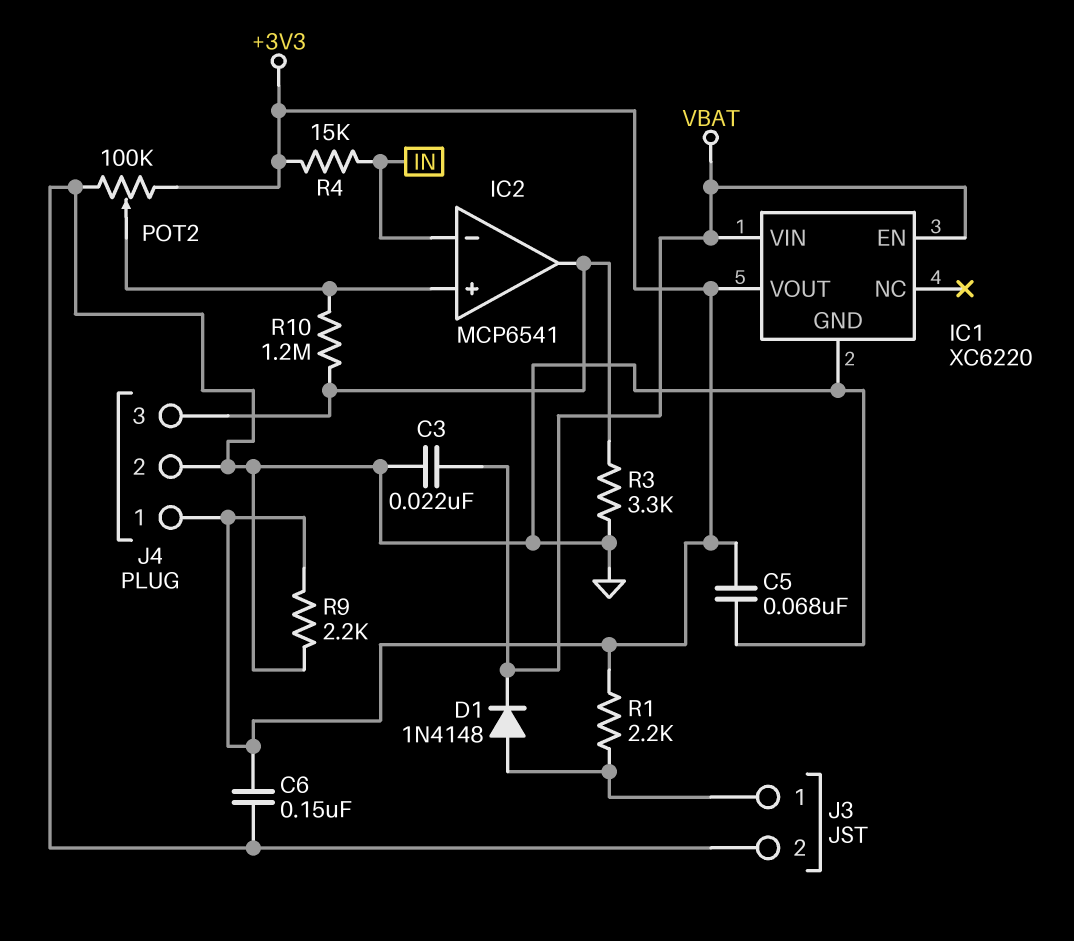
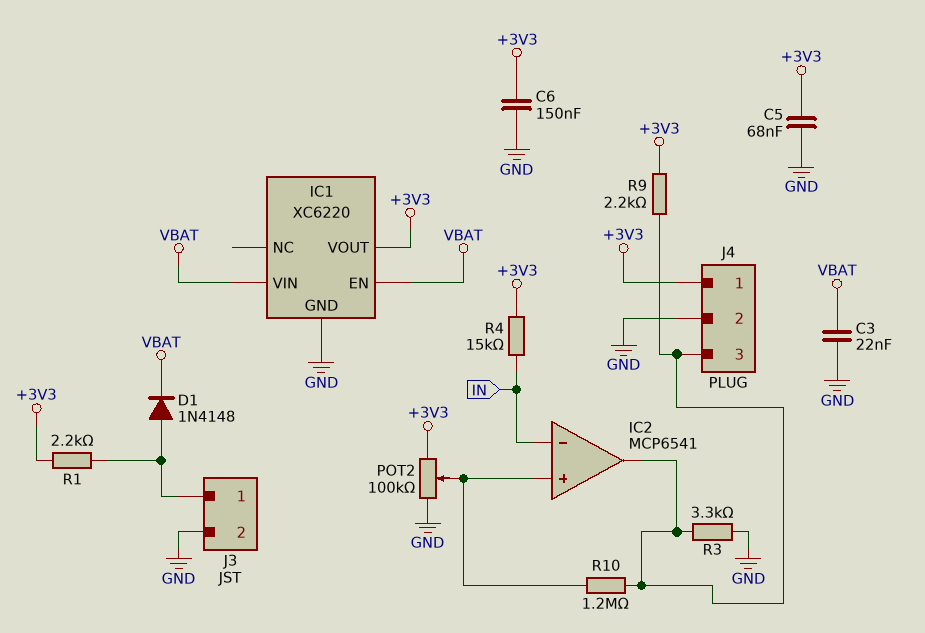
R9: 2.2k (+3V3, GND) -> 2.2k (+3V3, IC2/out)

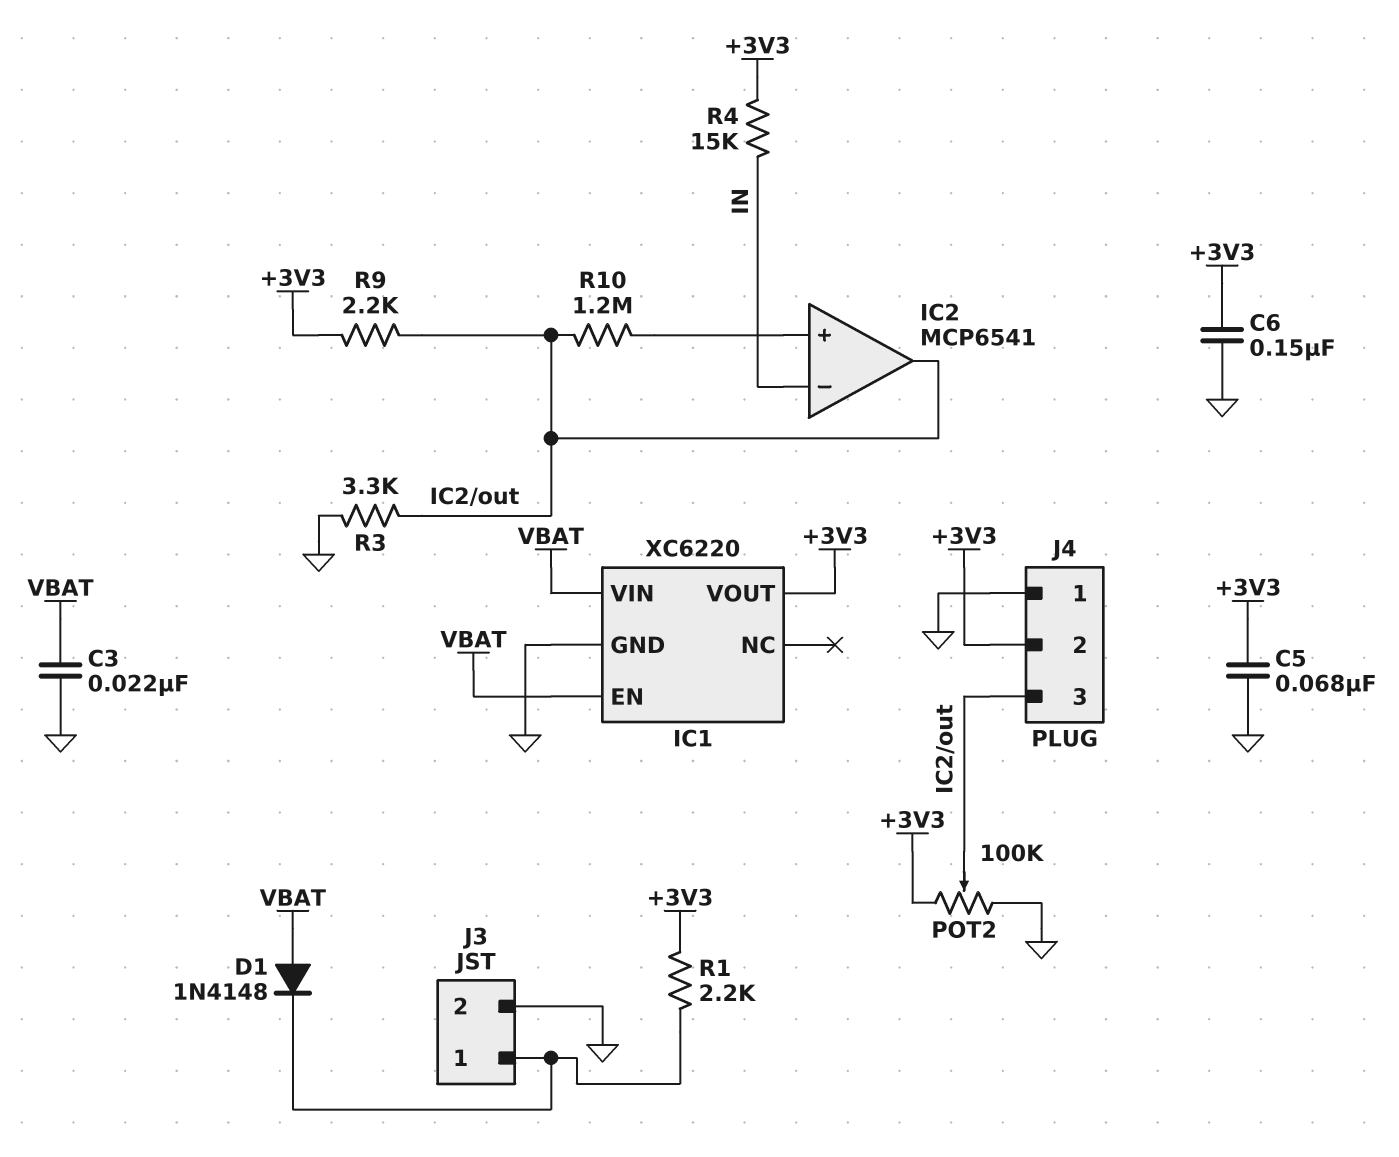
D1: diode 1N4148 (A J3/1, K VBAT) -> diode 1N4148 (A VBAT, K J3/1)
J4 pin 1: +3V3 -> GND
J4 pin 2: GND -> +3V3
POT2: 100k (+3V3, GND, wiper IC2/in+) -> 100k (+3V3, GND, wiper IC2/out)

